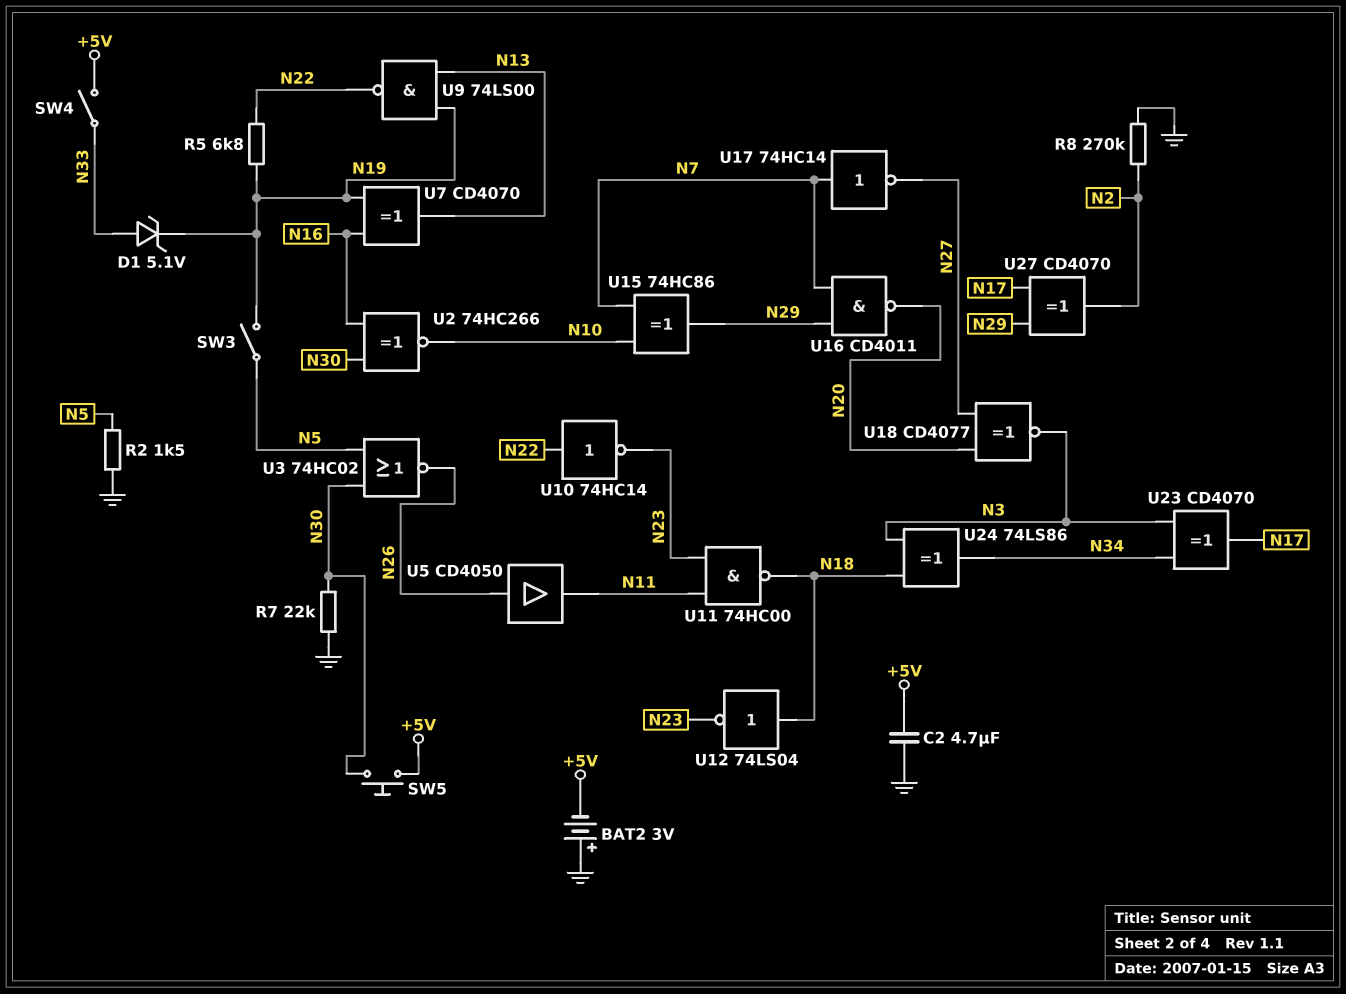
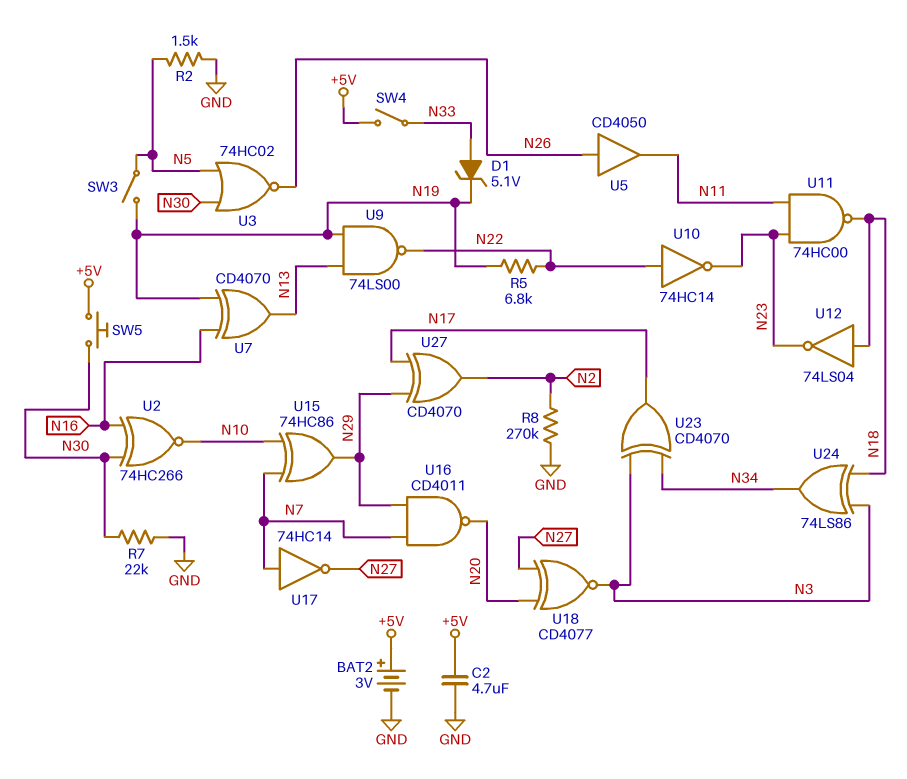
BAT2: 3V (plus GND, minus +5V) -> 3V (plus +5V, minus GND)

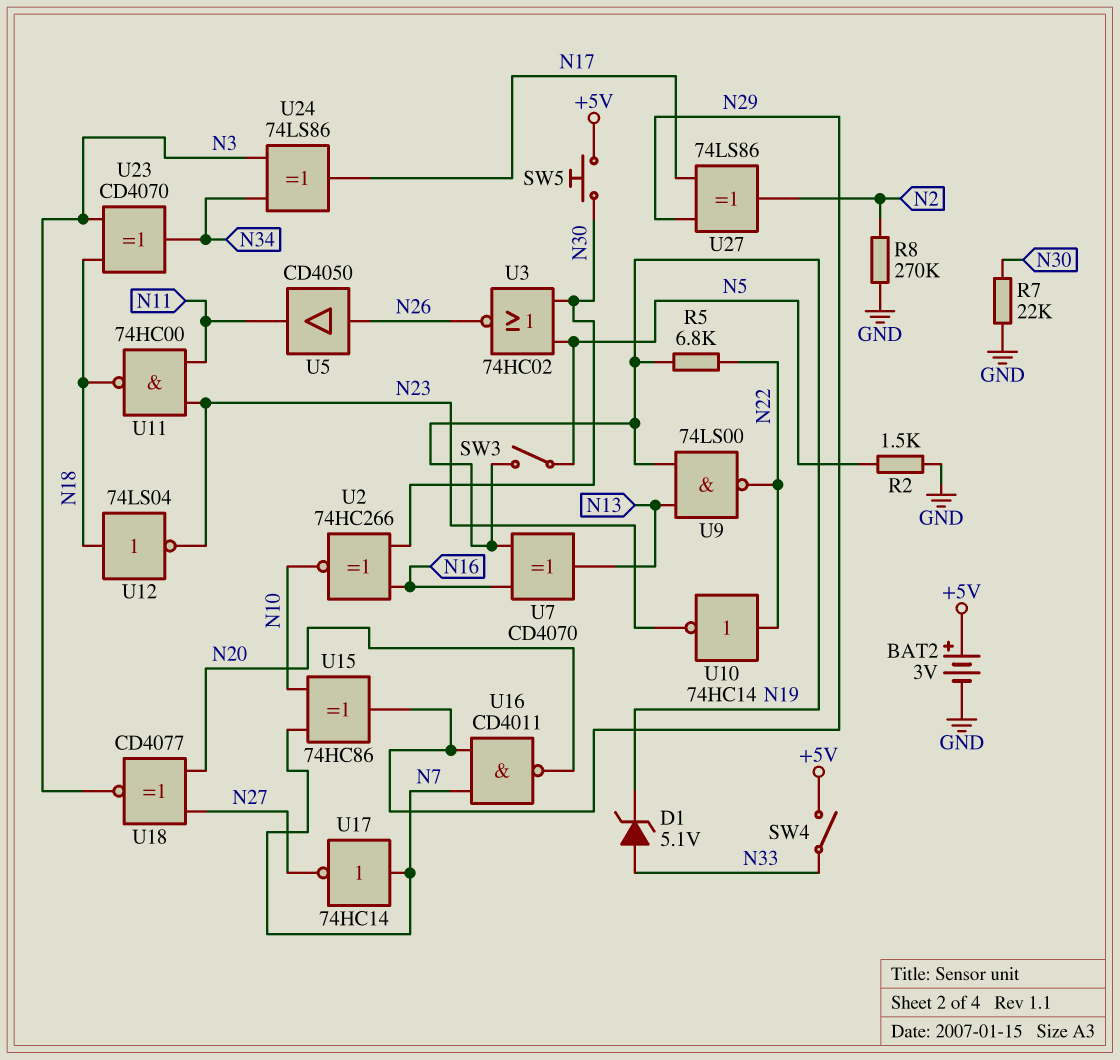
C2: 4.7uF (+5V, GND) -> none
U23: XOR CD4070 (in N3, in N34, out N17) -> XOR CD4070 (in N3, in N18, out N34)
U24: XOR 74LS86 (in N3, in N18, out N34) -> XOR 74LS86 (in N3, in N34, out N17)
U27: XOR CD4070 (in N17, in N29, out N2) -> XOR 74LS86 (in N17, in N29, out N2)

